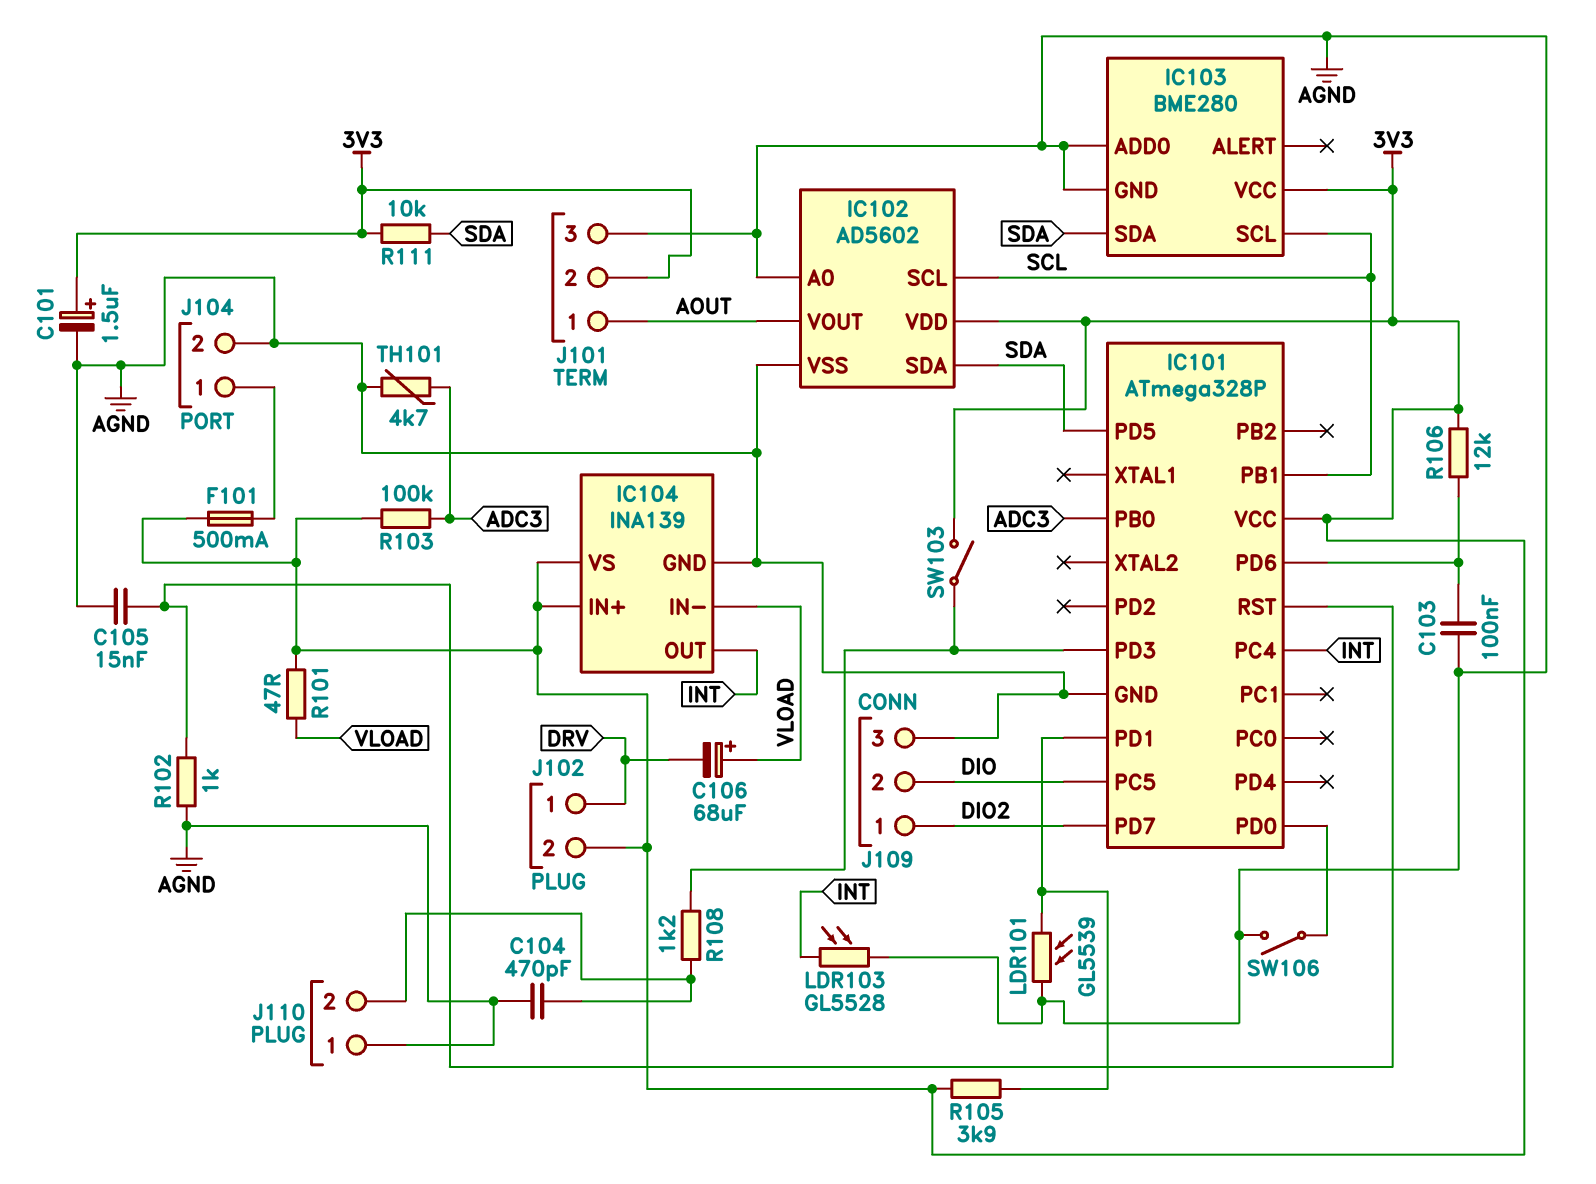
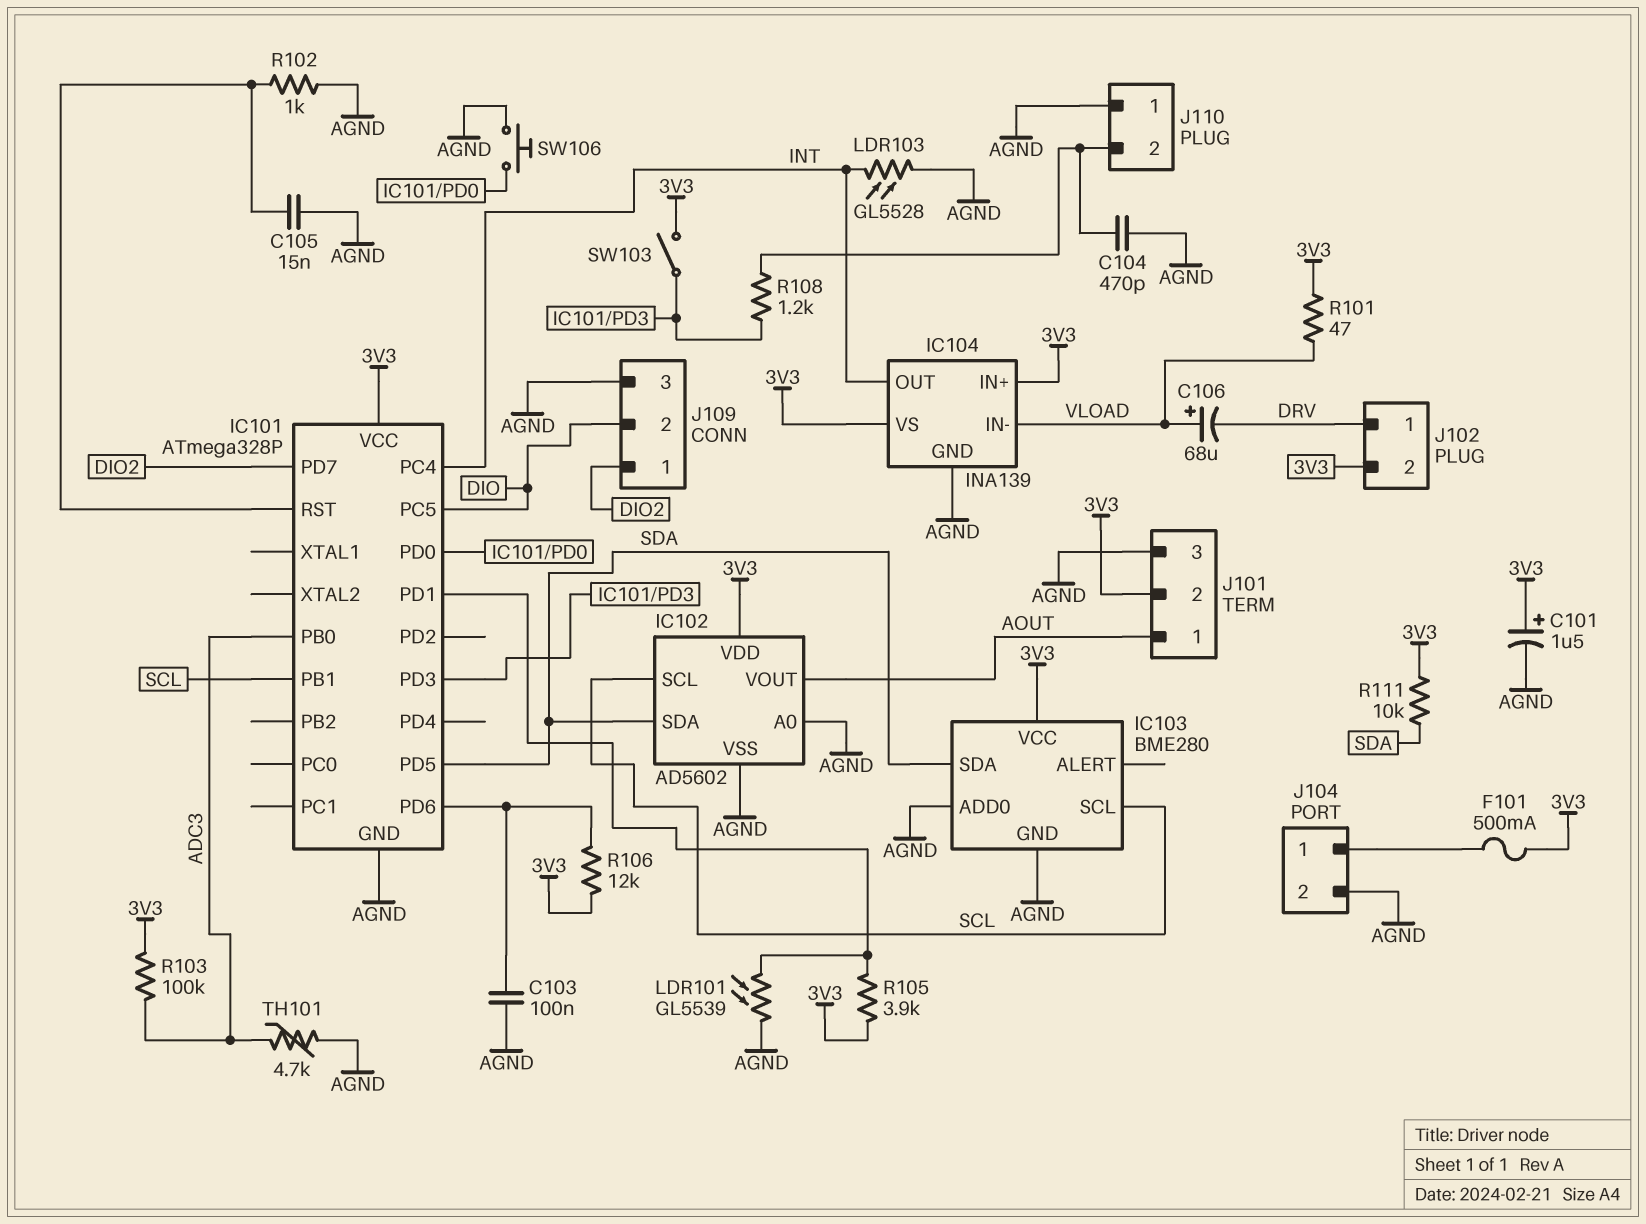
SW106: switch (AGND, IC101/PD0) -> button (AGND, IC101/PD0)

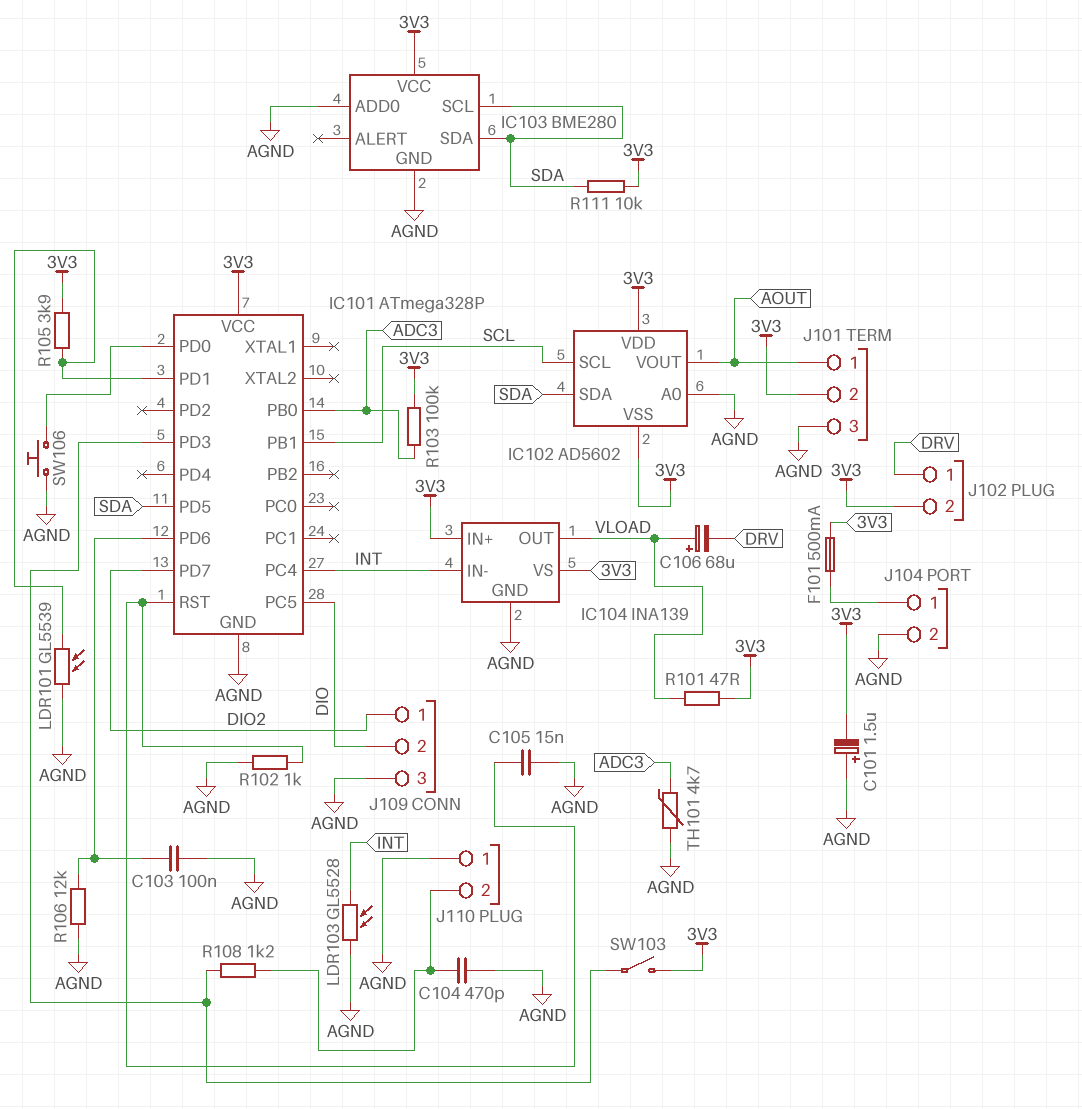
C101: 1.5uF (plus 3V3, minus AGND) -> 1.5uF (plus AGND, minus 3V3)
IC102 pin VSS: AGND -> 3V3
IC103 pin SCL: SCL -> SDA
IC104 pin IN-: VLOAD -> INT
IC104 pin OUT: INT -> VLOAD
R106: 12k (3V3, IC101/PD6) -> 12k (AGND, IC101/PD6)

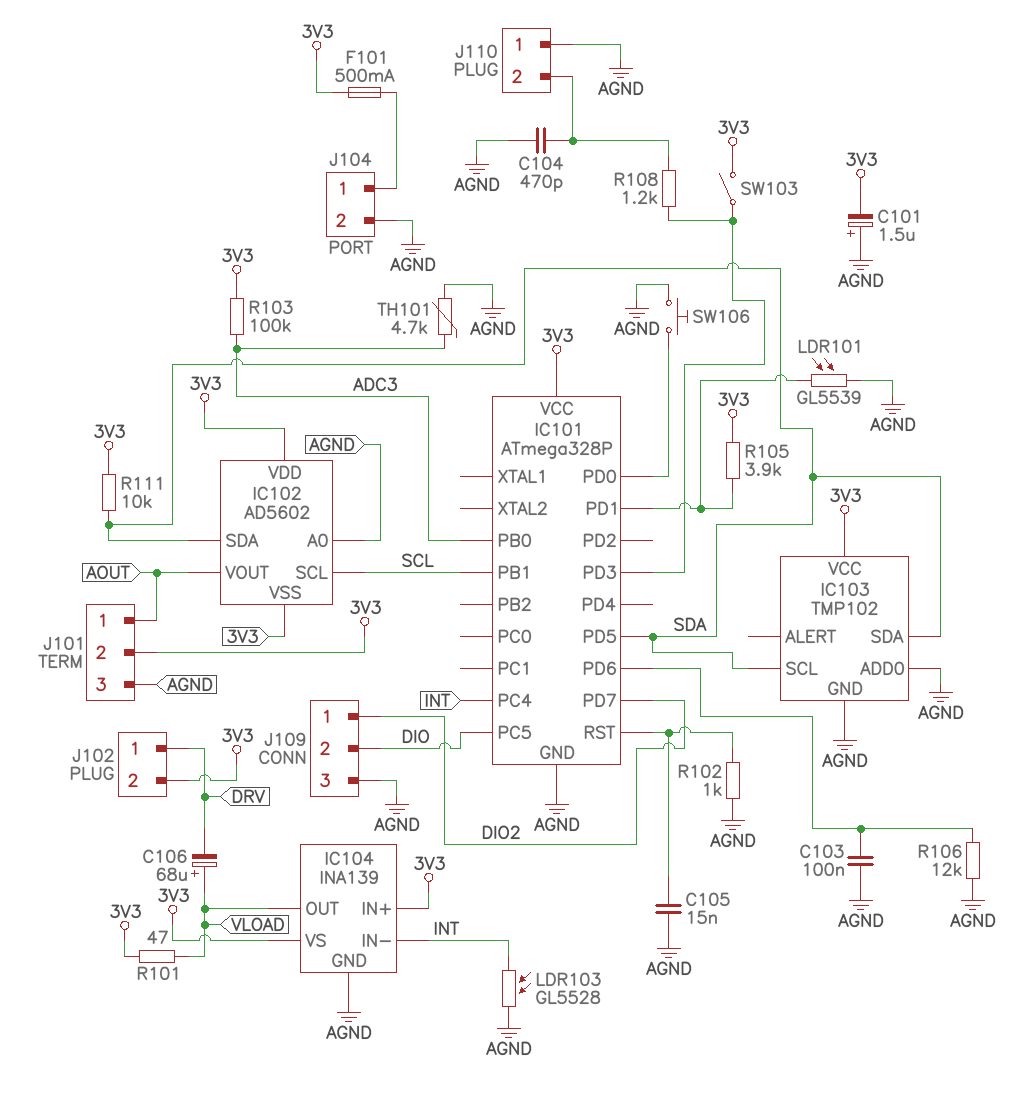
IC103: BME280 -> TMP102

